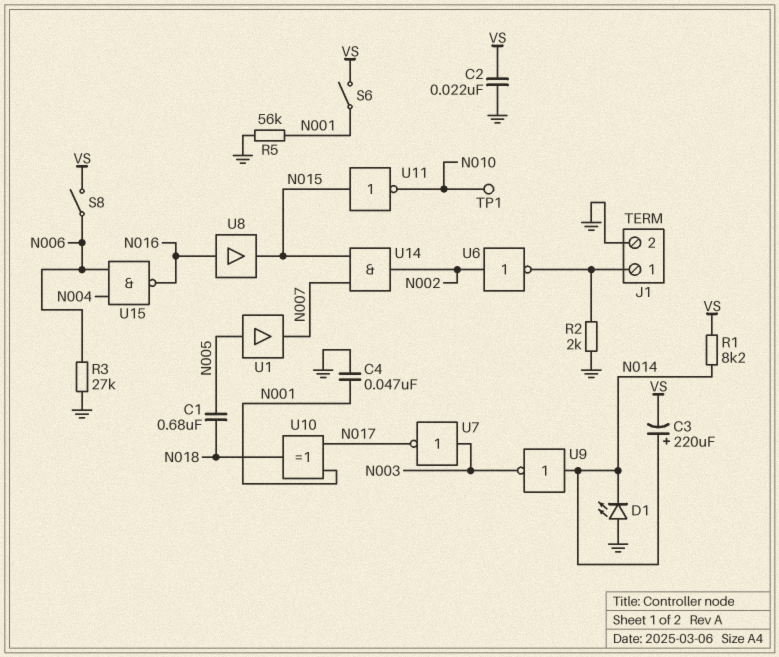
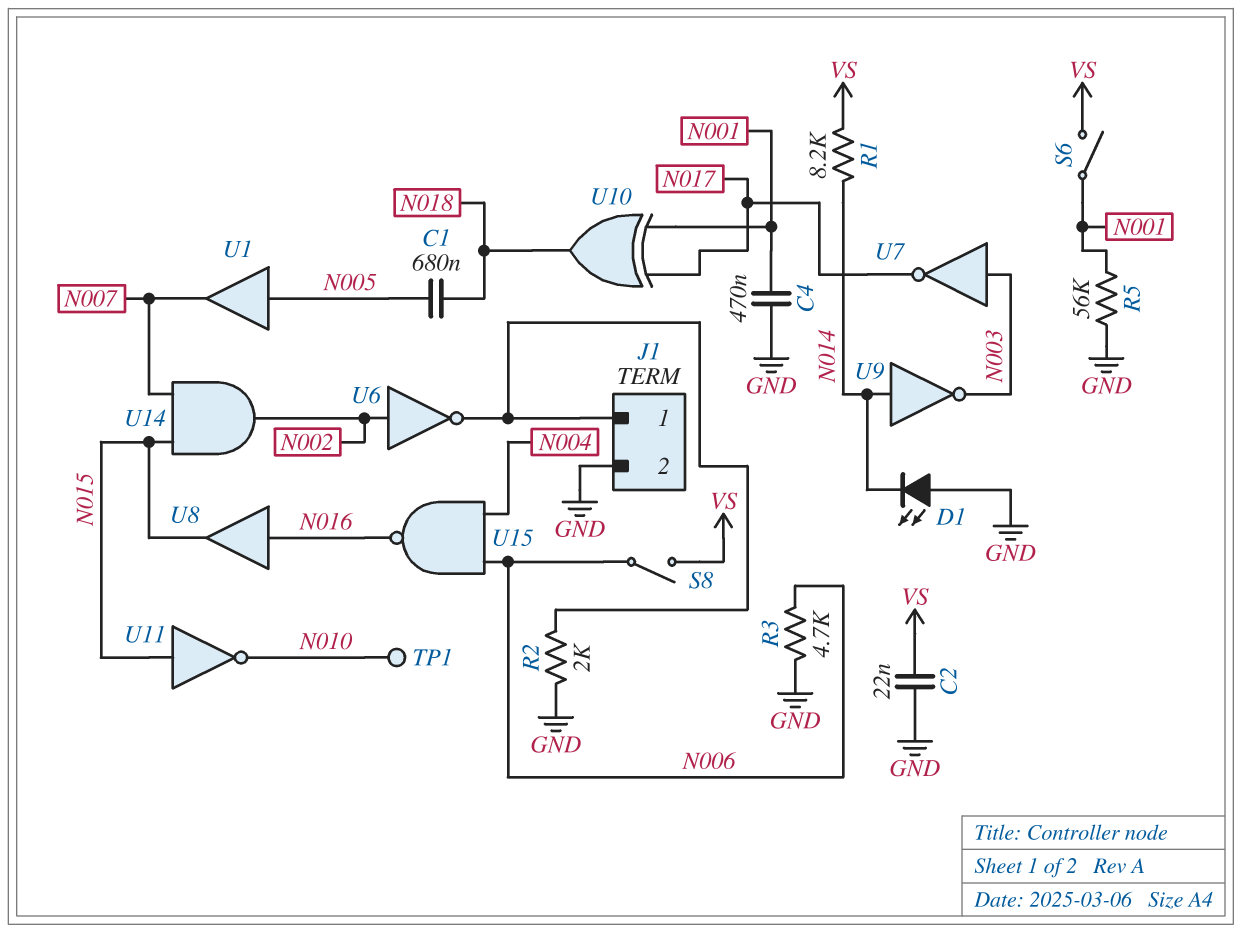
C3: 220uF (plus N014, minus VS) -> none
C4: 47nF (GND, N001) -> 470nF (GND, N001)
R3: 27k (GND, N006) -> 4.7k (GND, N006)

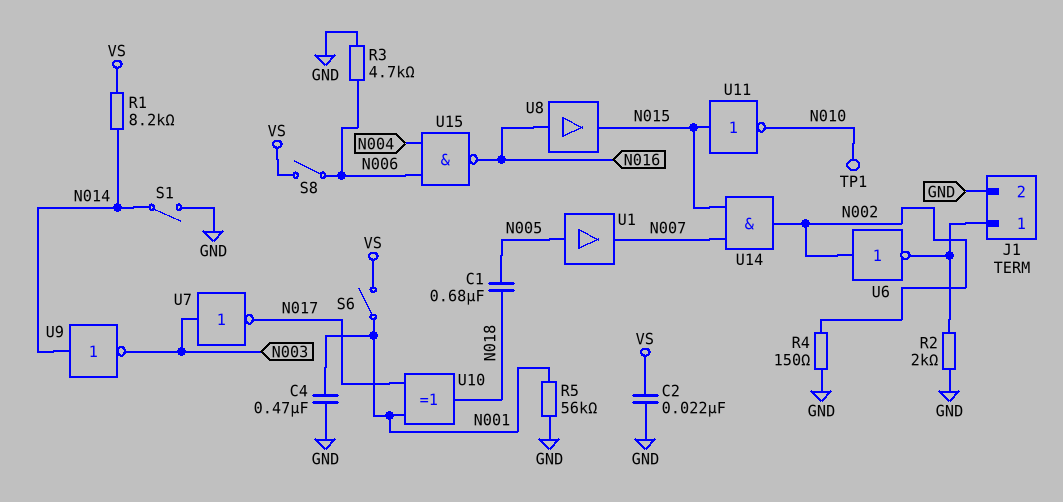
D1: LED (A GND, K N014) -> none
R4: none -> 150 (GND, N002)
S1: none -> switch (GND, N014)

